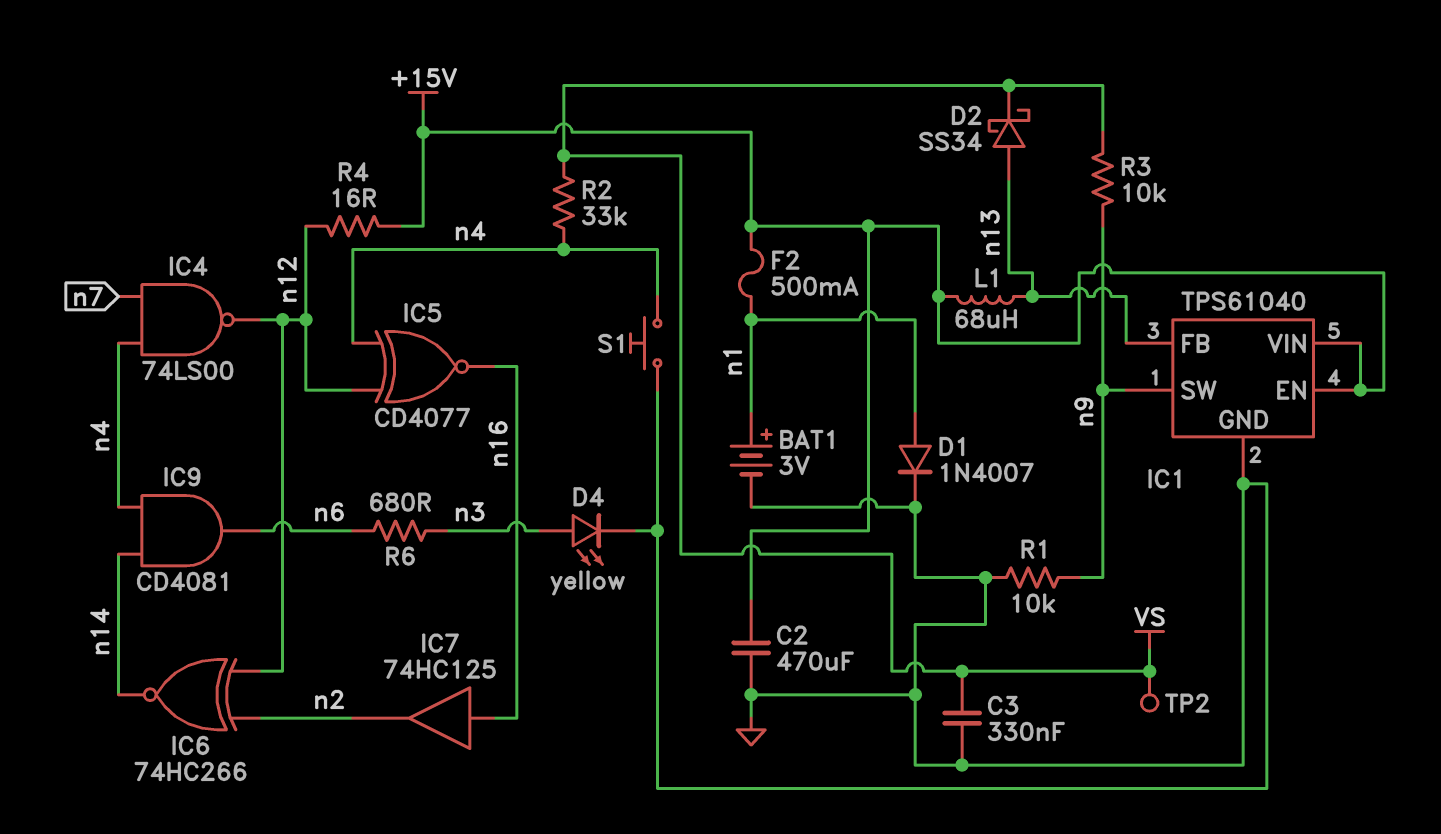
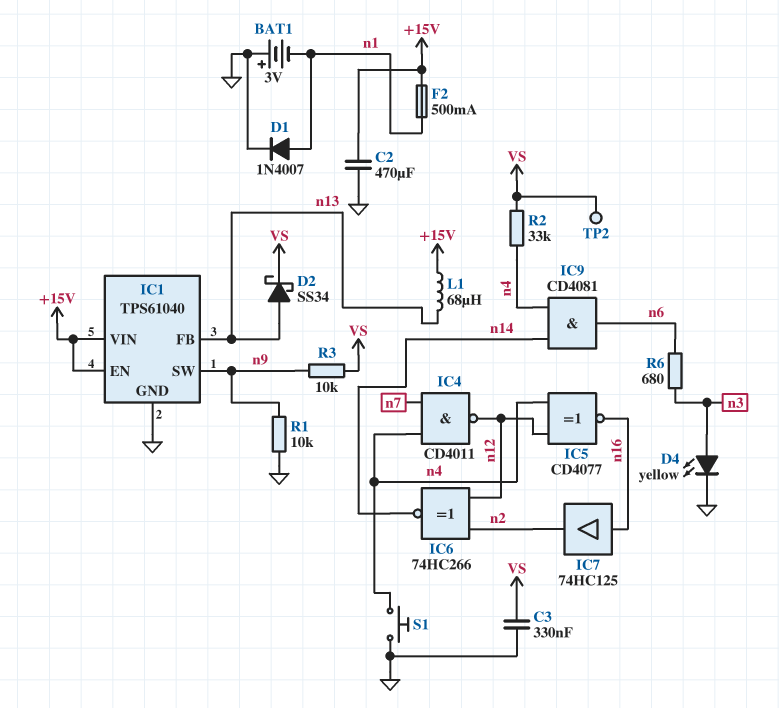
BAT1: 3V (plus n1, minus GND) -> 3V (plus GND, minus n1)
IC4: NAND 74LS00 (in n4, in n7, out n12) -> NAND CD4011 (in n4, in n7, out n12)
R4: 16 (+15V, n12) -> none

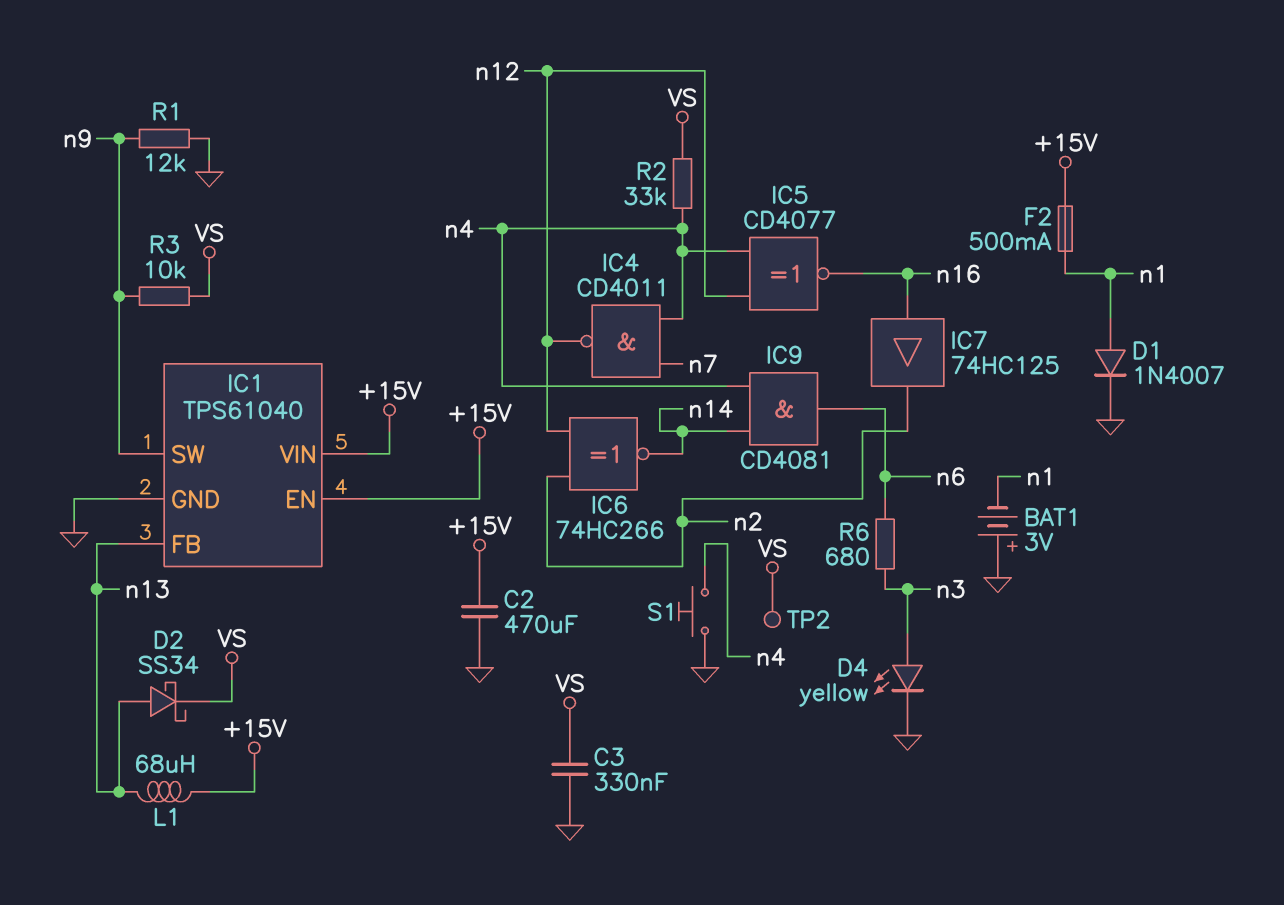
R1: 10k (GND, n9) -> 12k (GND, n9)

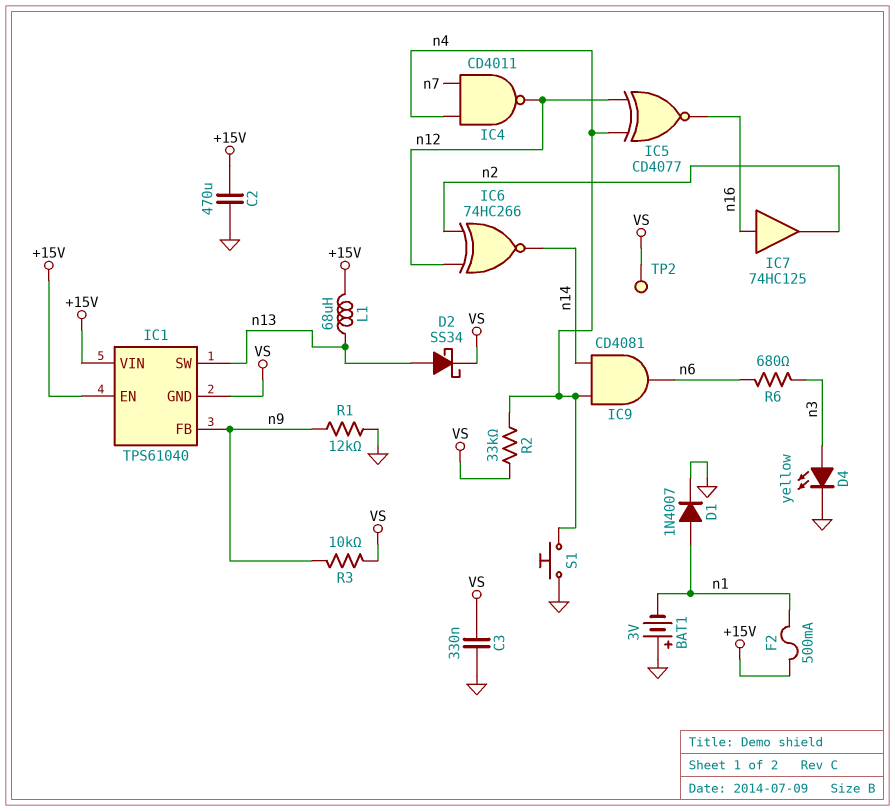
IC1 pin FB: n13 -> n9
IC1 pin GND: GND -> VS
IC1 pin SW: n9 -> n13

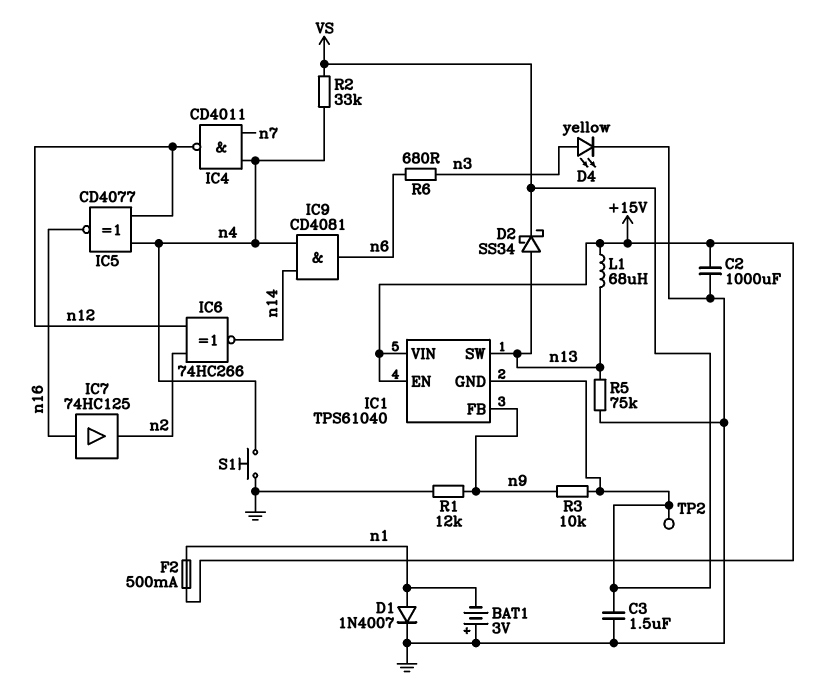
C2: 470uF (+15V, GND) -> 1000uF (+15V, GND)
C3: 330nF (GND, VS) -> 1.5uF (GND, VS)
R5: none -> 75k (GND, n13)

